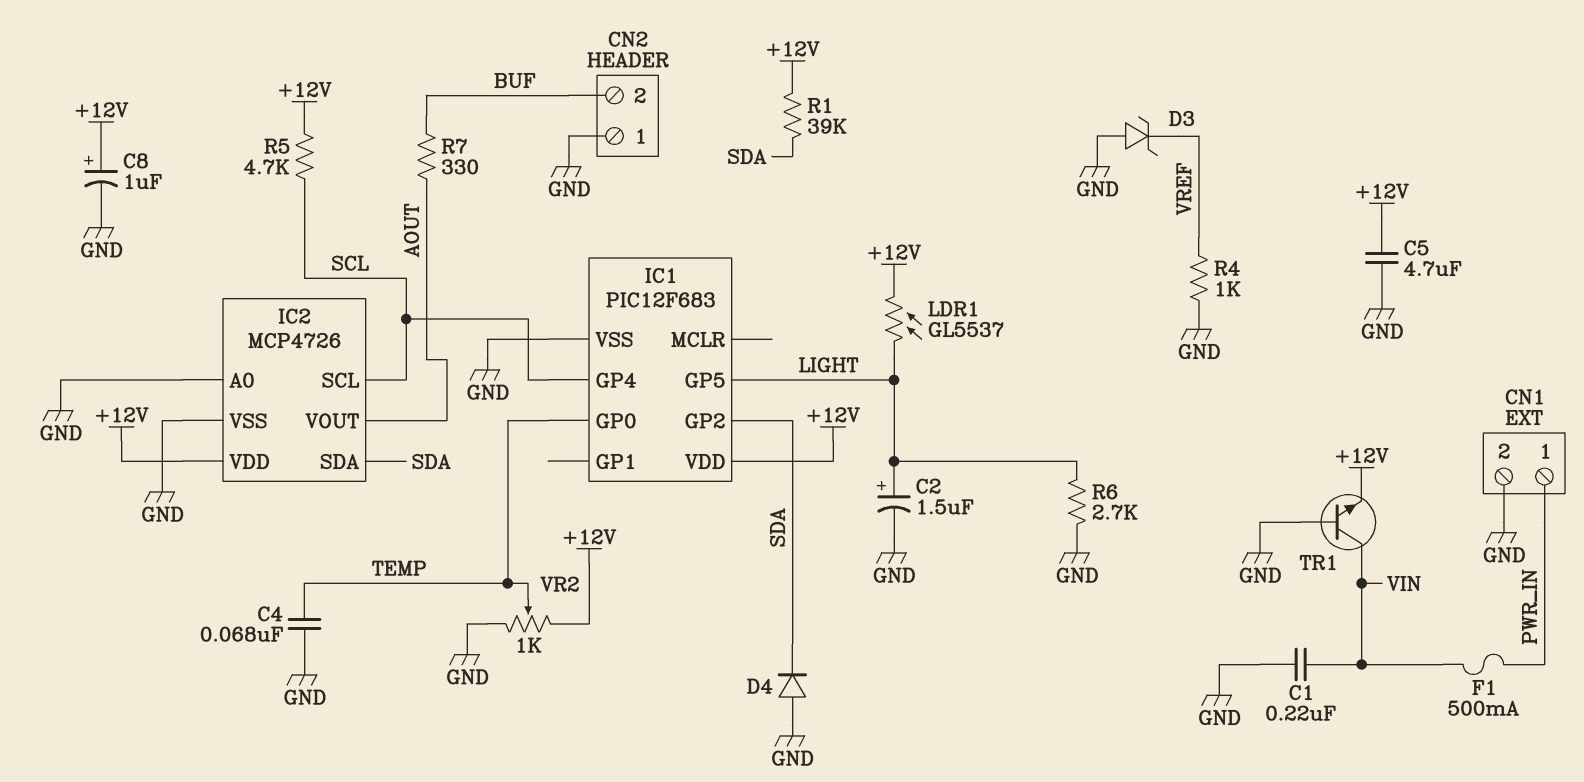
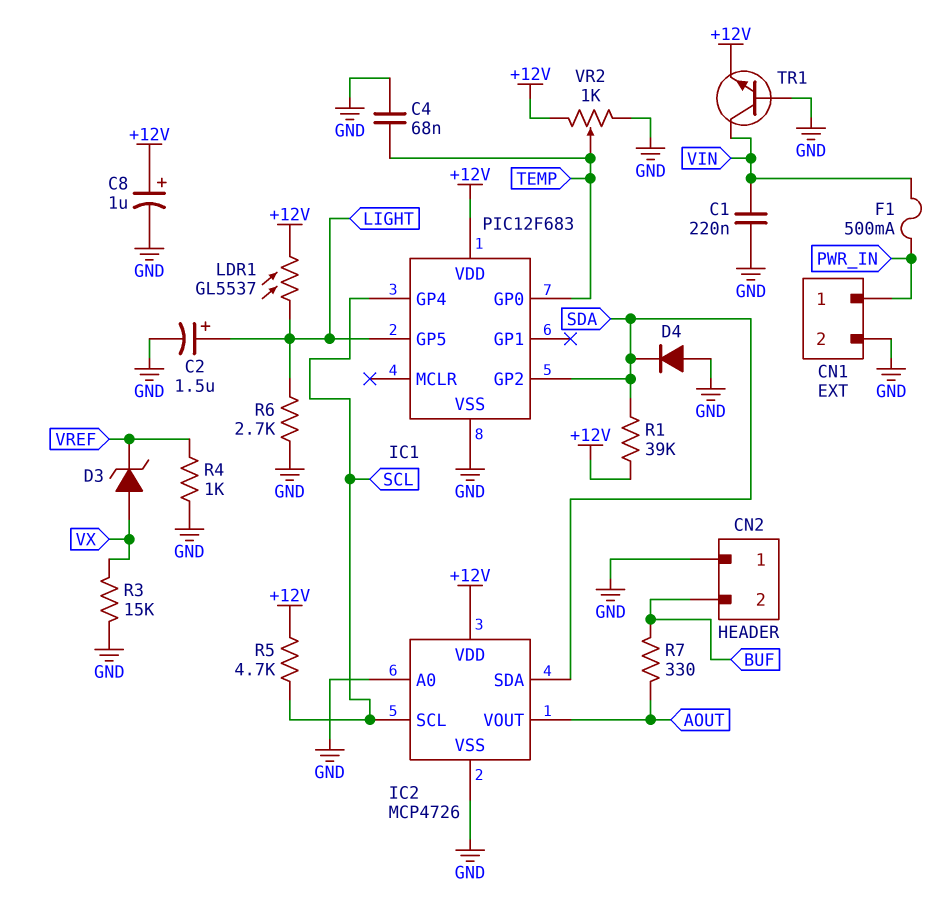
C5: 4.7uF (+12V, GND) -> none
D3: zener (A GND, K VREF) -> zener (A VX, K VREF)
R3: none -> 15k (GND, VX)

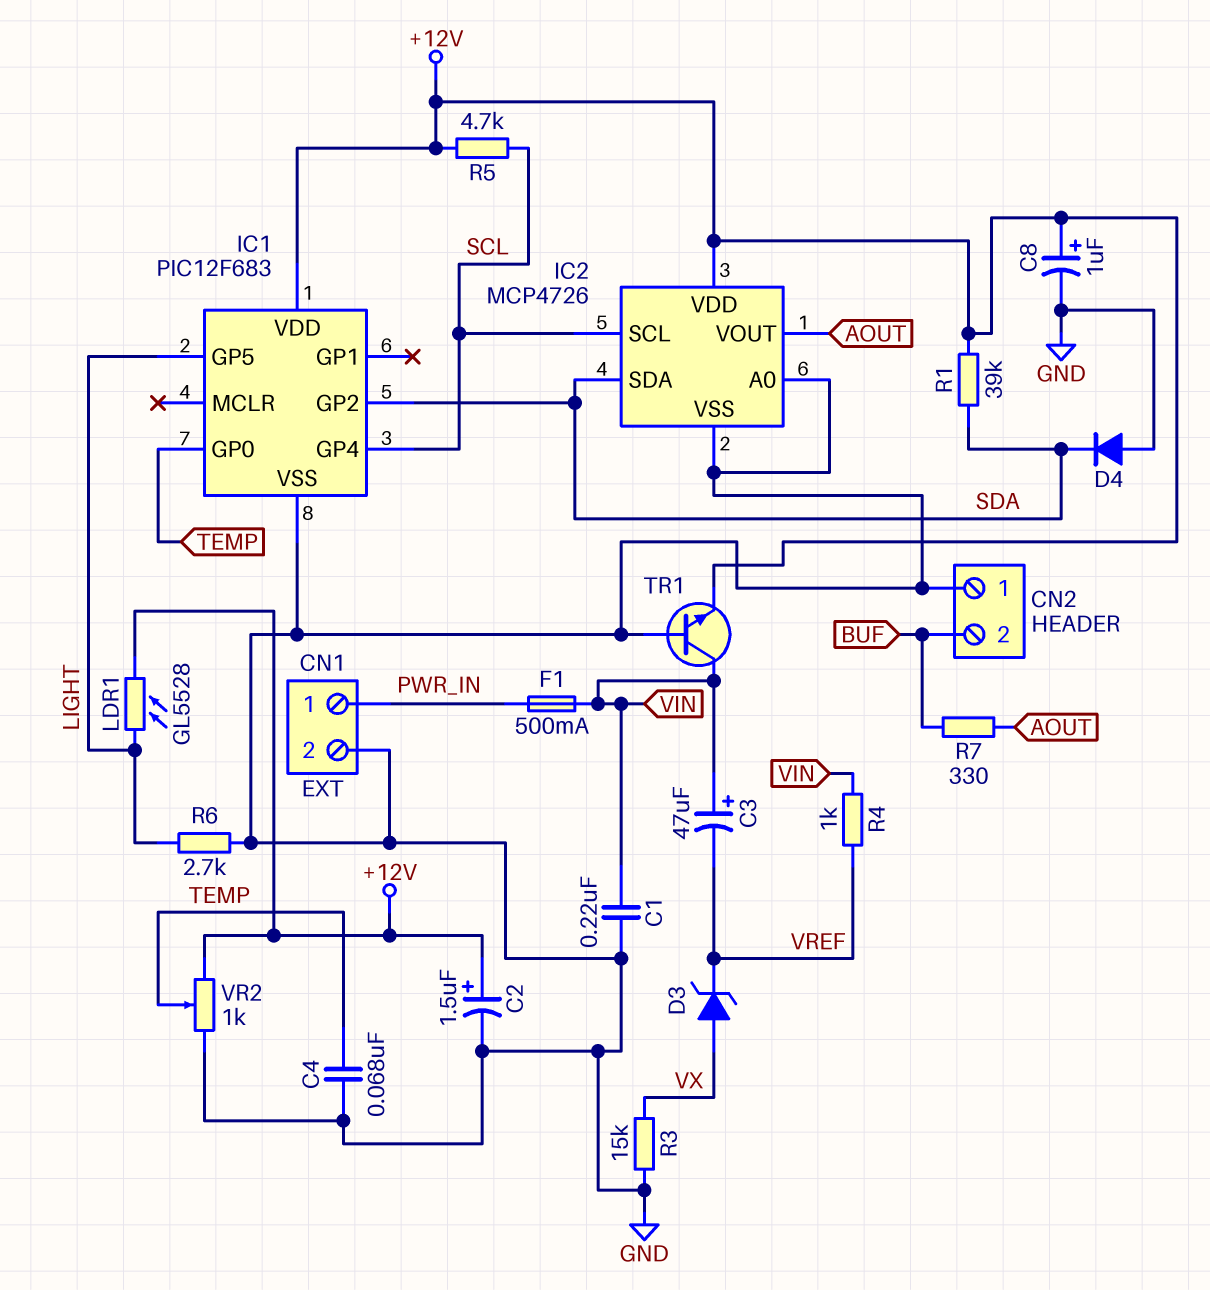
C2: 1.5uF (plus LIGHT, minus GND) -> 1.5uF (plus +12V, minus GND)
C3: none -> 47uF (plus VIN, minus VREF)
LDR1: GL5537 (+12V, LIGHT) -> GL5528 (+12V, LIGHT)
R4: 1k (GND, VREF) -> 1k (VIN, VREF)

